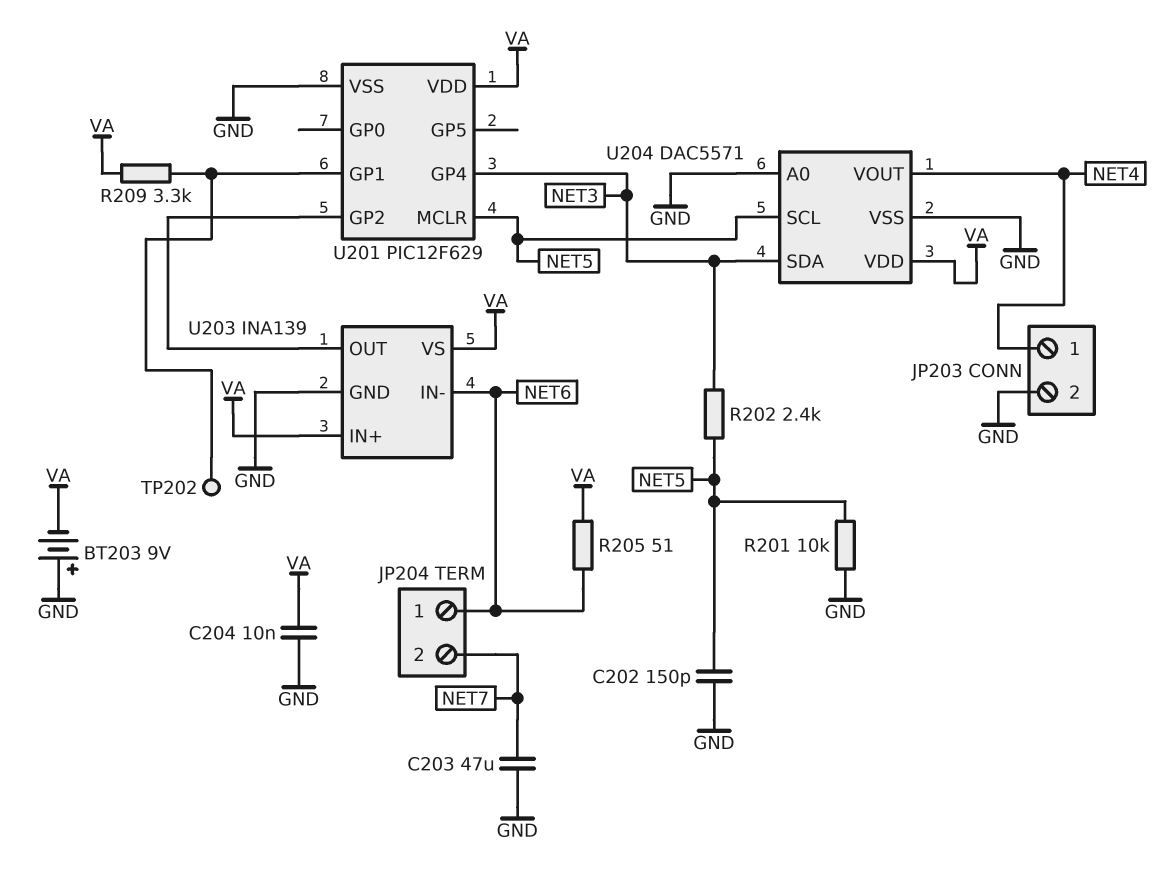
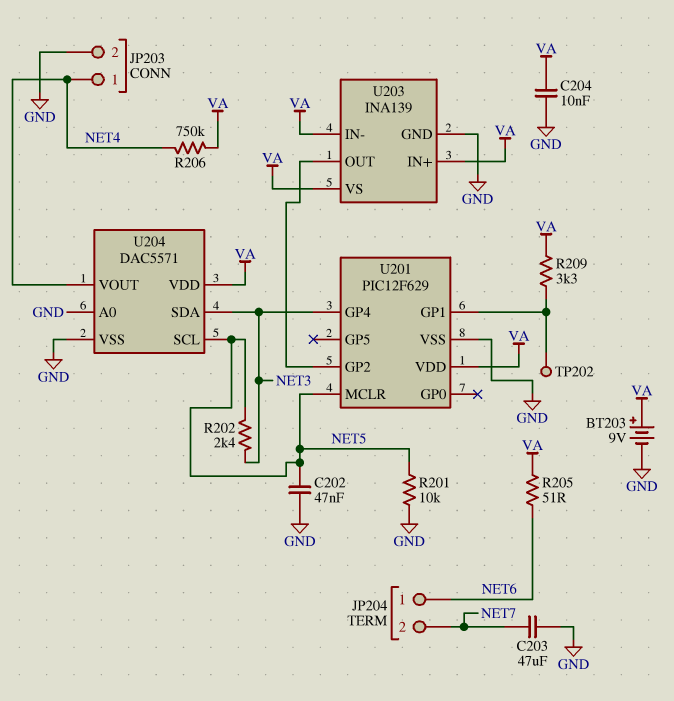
BT203: 9V (plus GND, minus VA) -> 9V (plus VA, minus GND)
C202: 150pF (GND, NET5) -> 47nF (GND, NET5)
R206: none -> 750k (NET4, VA)
U203 pin IN-: NET6 -> VA

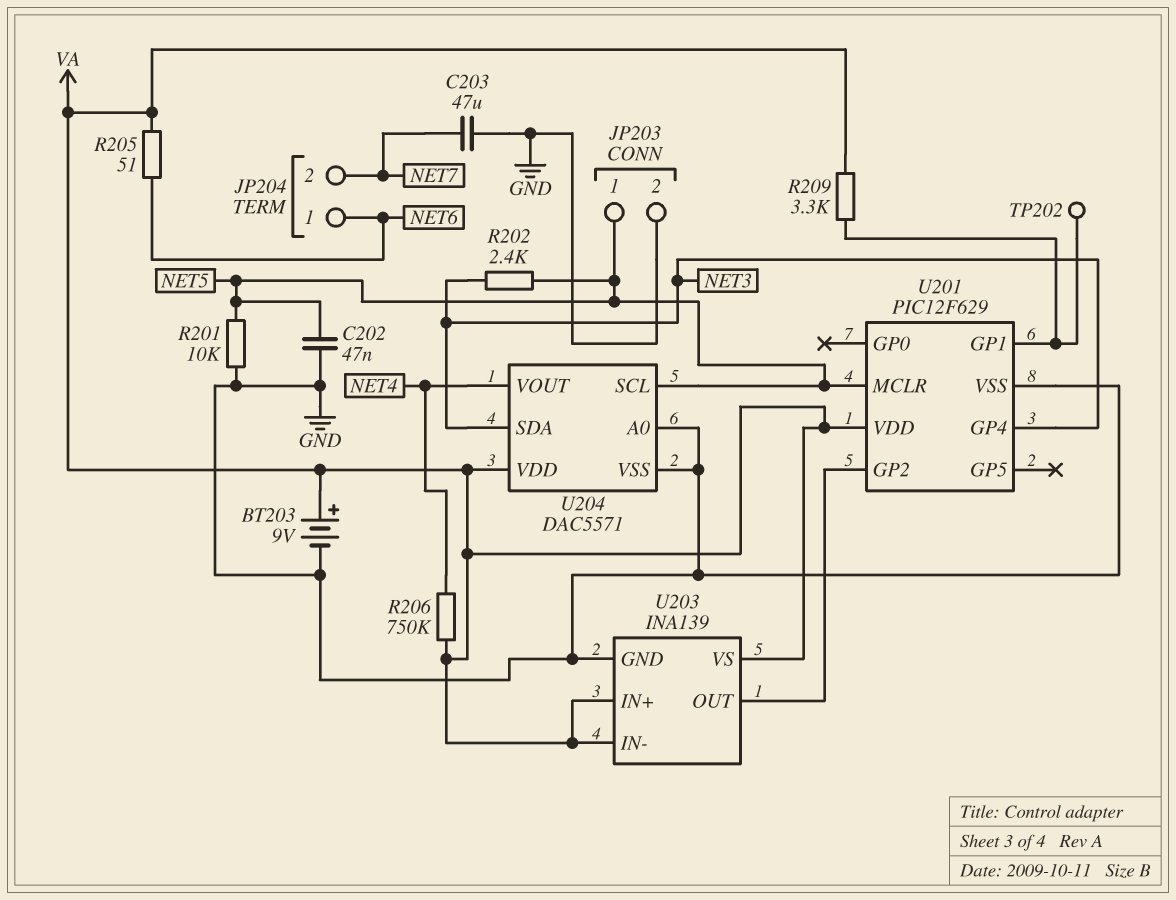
C204: 10nF (GND, VA) -> none
JP203 pin 1: NET4 -> NET5

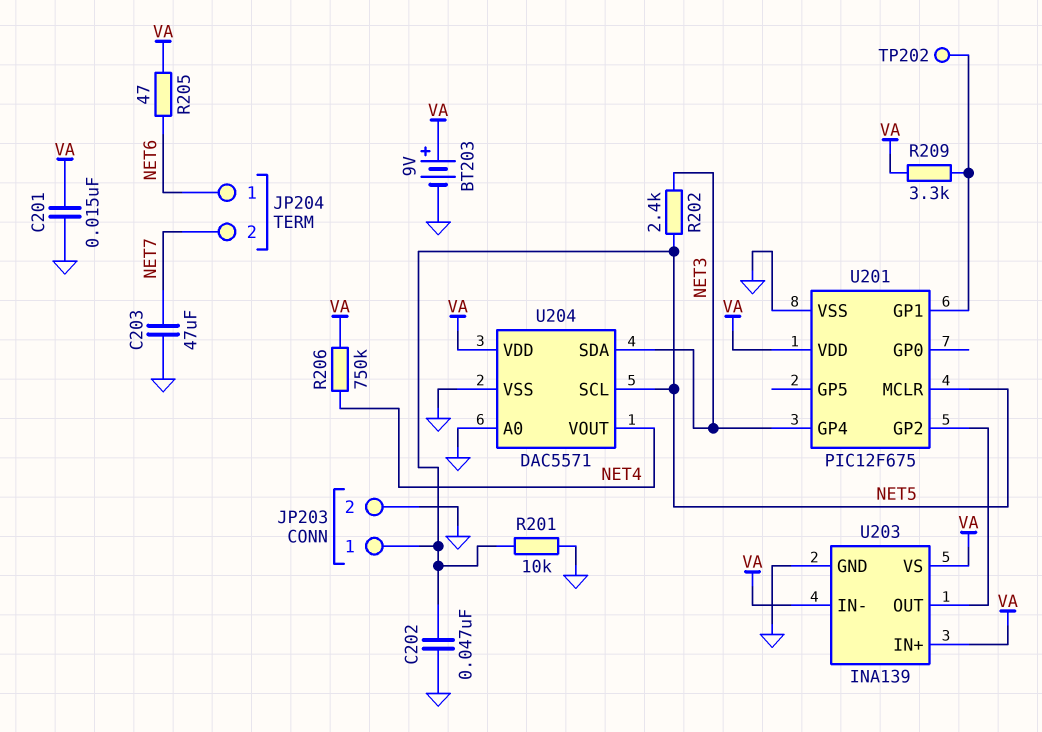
C201: none -> 15nF (GND, VA)
R205: 51 (NET6, VA) -> 47 (NET6, VA)
U201: PIC12F629 -> PIC12F675

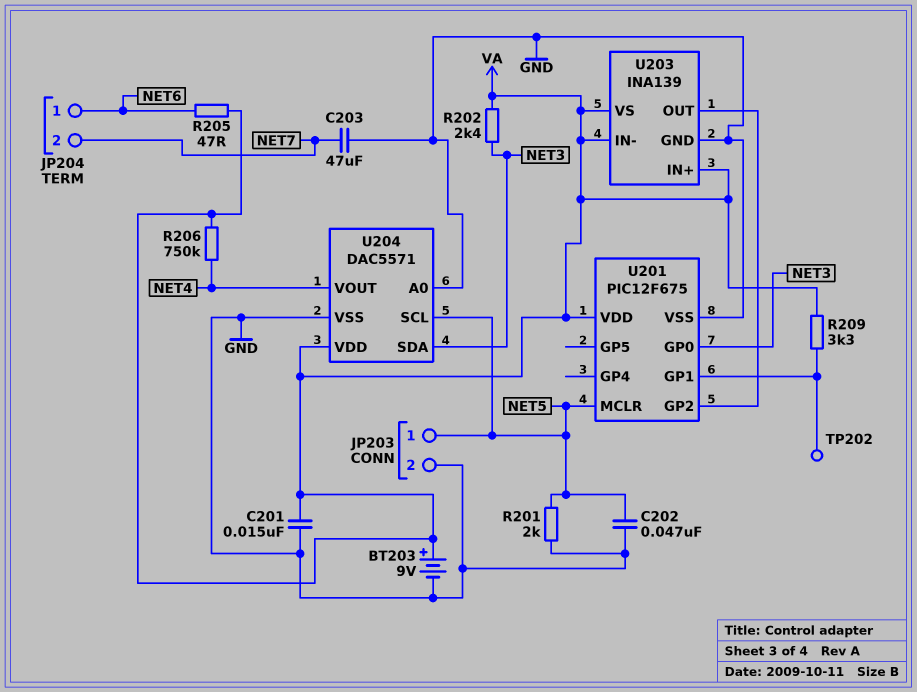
R201: 10k (GND, NET5) -> 2k (GND, NET5)
R202: 2.4k (NET3, NET5) -> 2.4k (NET3, VA)
U201 pin GP0: none -> NET3
U201 pin GP4: NET3 -> none

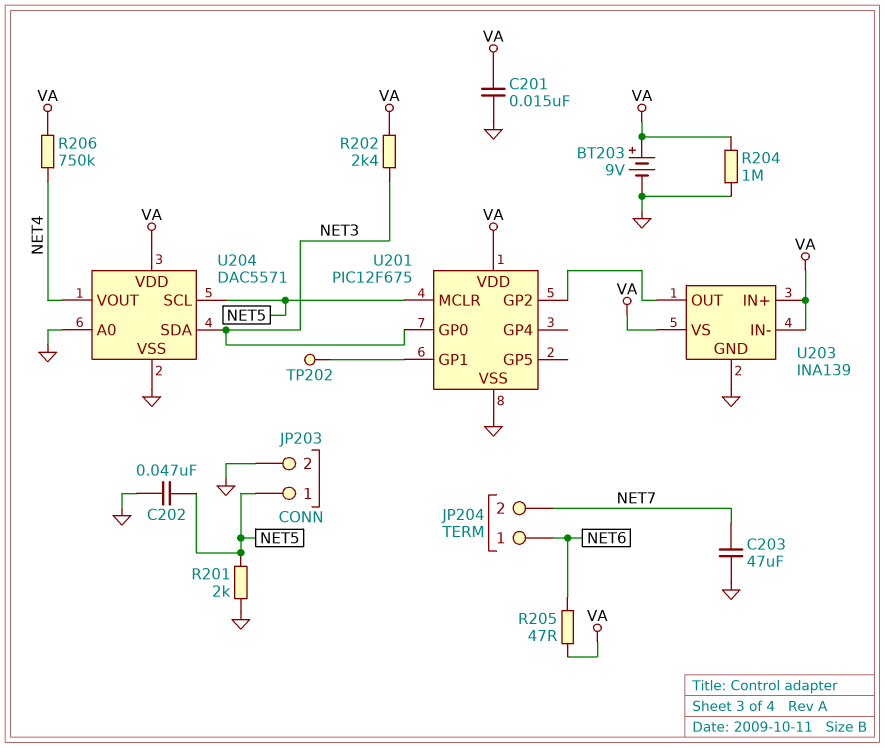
R204: none -> 1M (GND, VA)
R209: 3.3k (U201/GP1, VA) -> none

